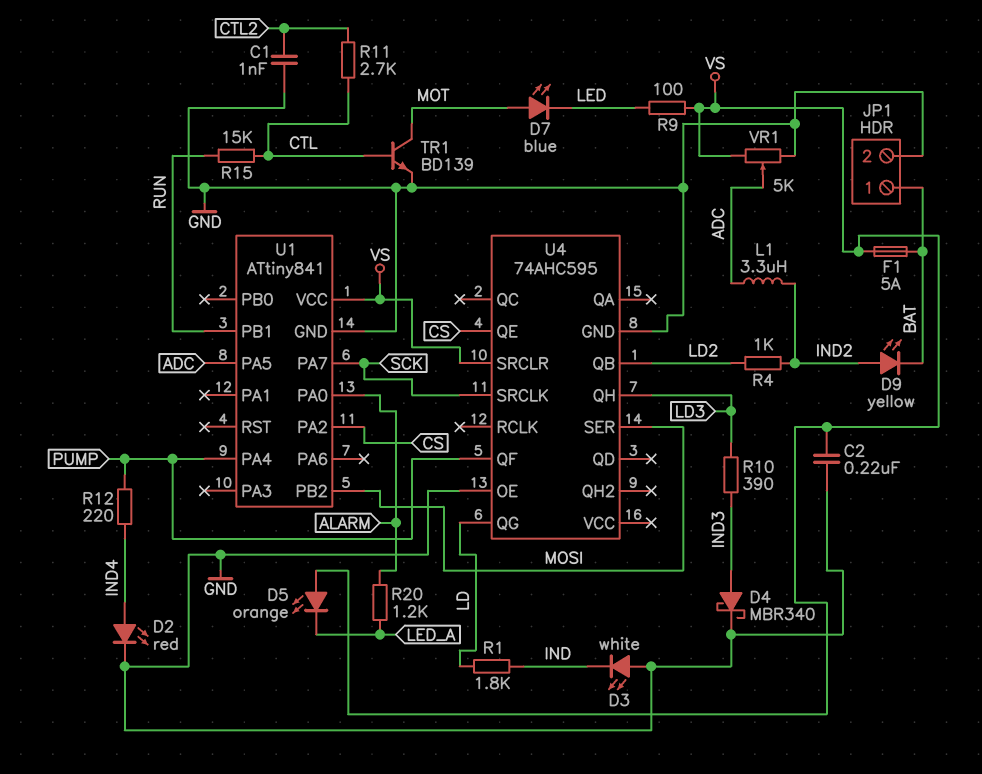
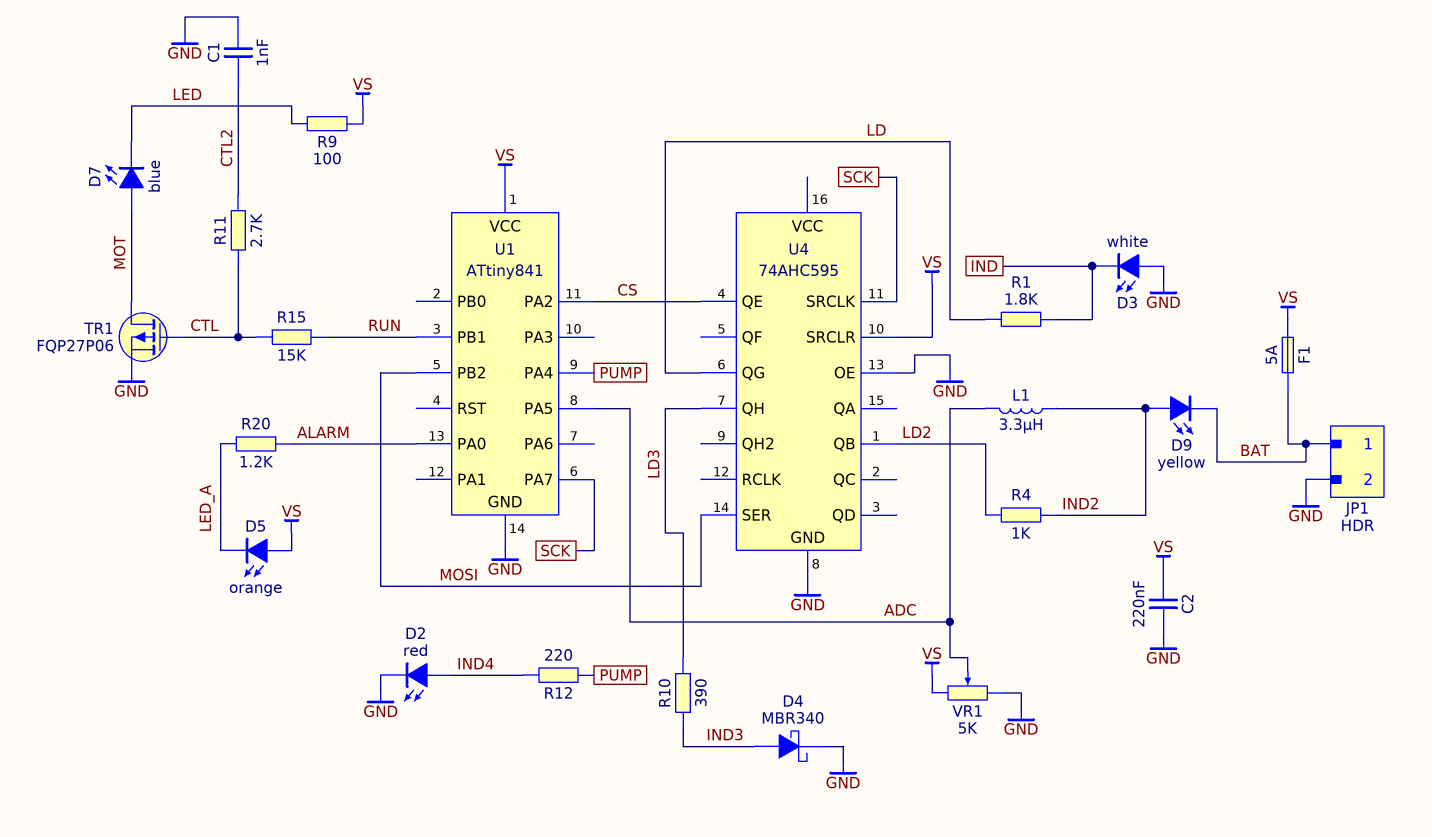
TR1: NPN BD139 (B CTL, C MOT, E GND) -> PMOS FQP27P06 (G CTL, D MOT, S GND)
U4 pin QF: PUMP -> none

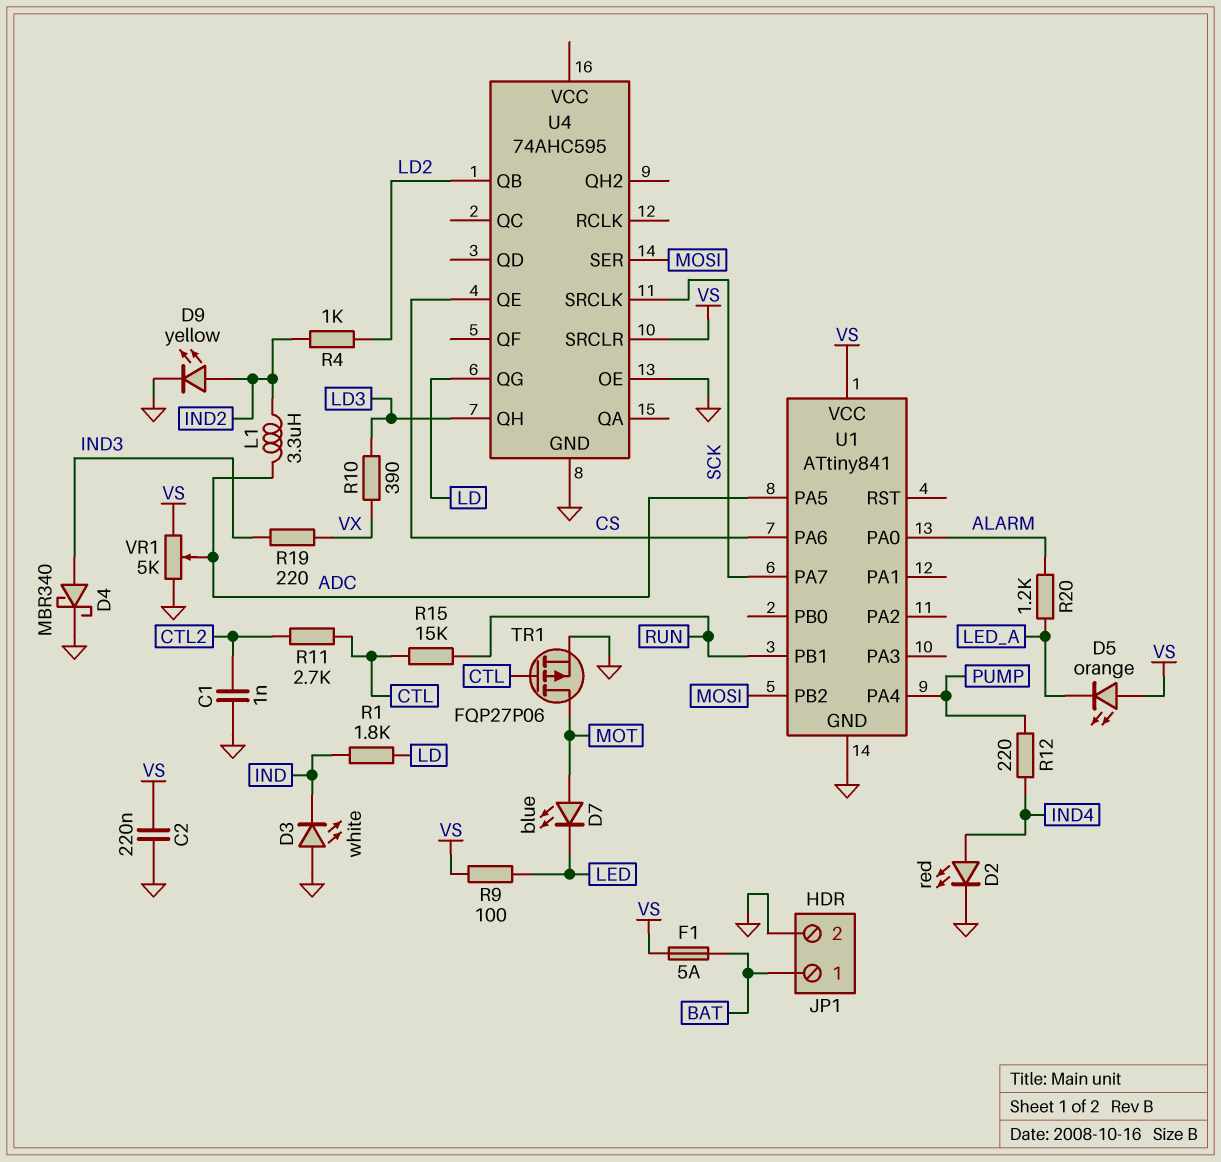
D9: LED yellow (A IND2, K BAT) -> LED yellow (A IND2, K GND)
R10: 390 (IND3, LD3) -> 390 (LD3, VX)
R19: none -> 220 (IND3, VX)
U1 pin PA2: CS -> none
U1 pin PA6: none -> CS

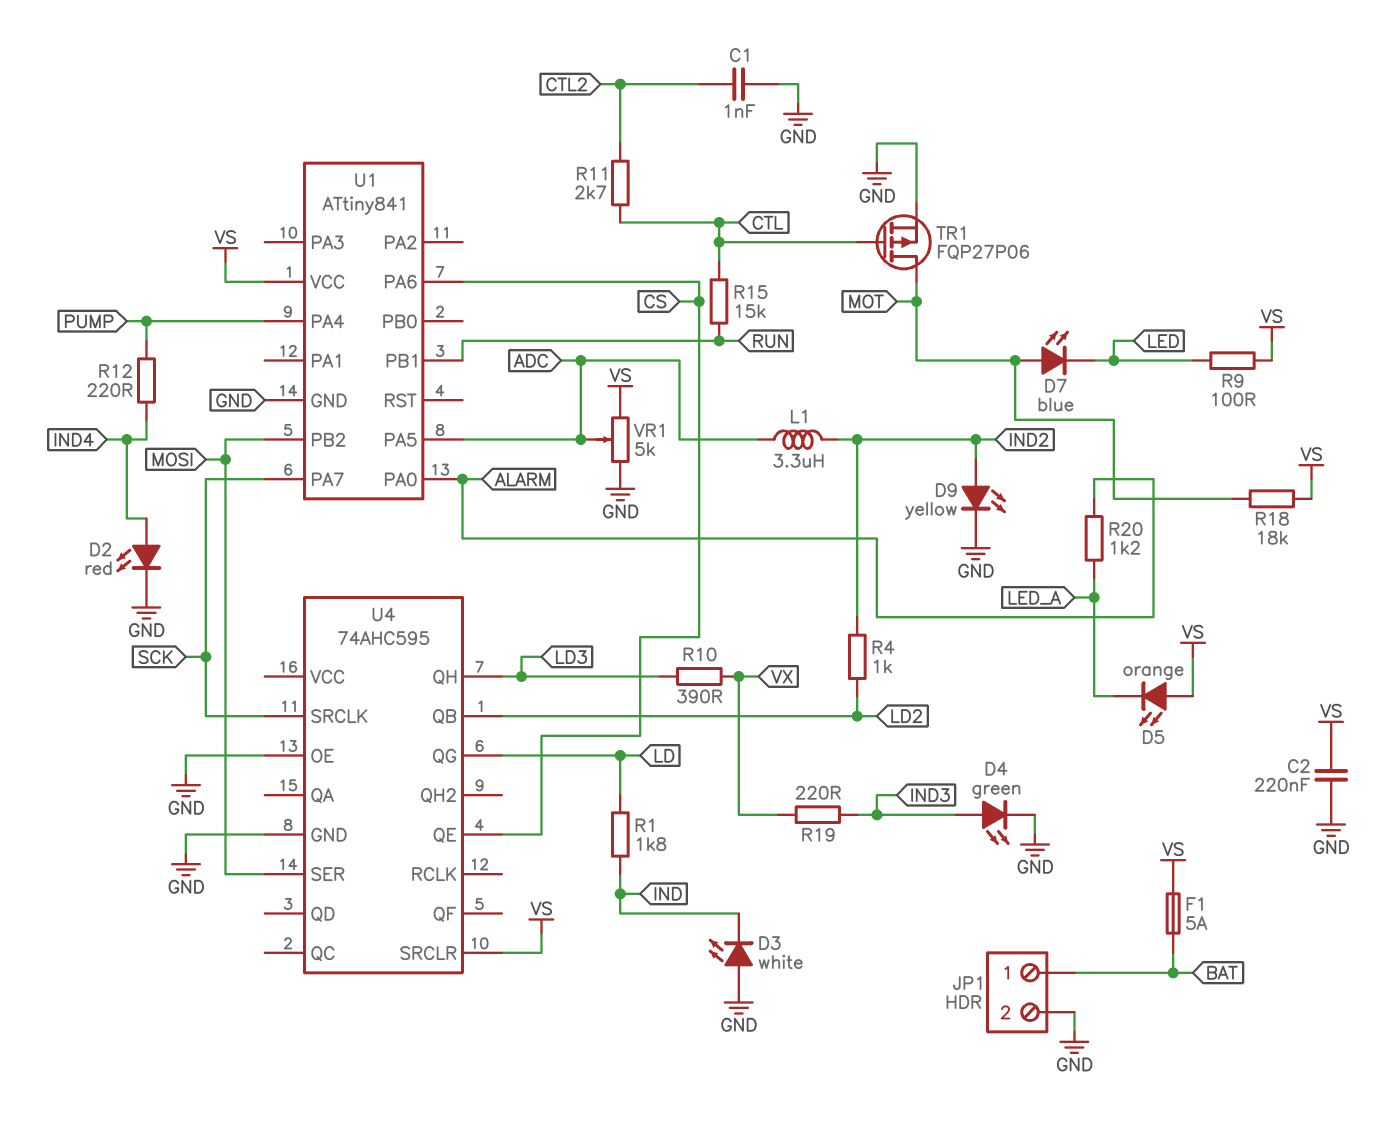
D4: schottky MBR340 (A IND3, K GND) -> LED green (A IND3, K GND)
R18: none -> 18k (MOT, VS)

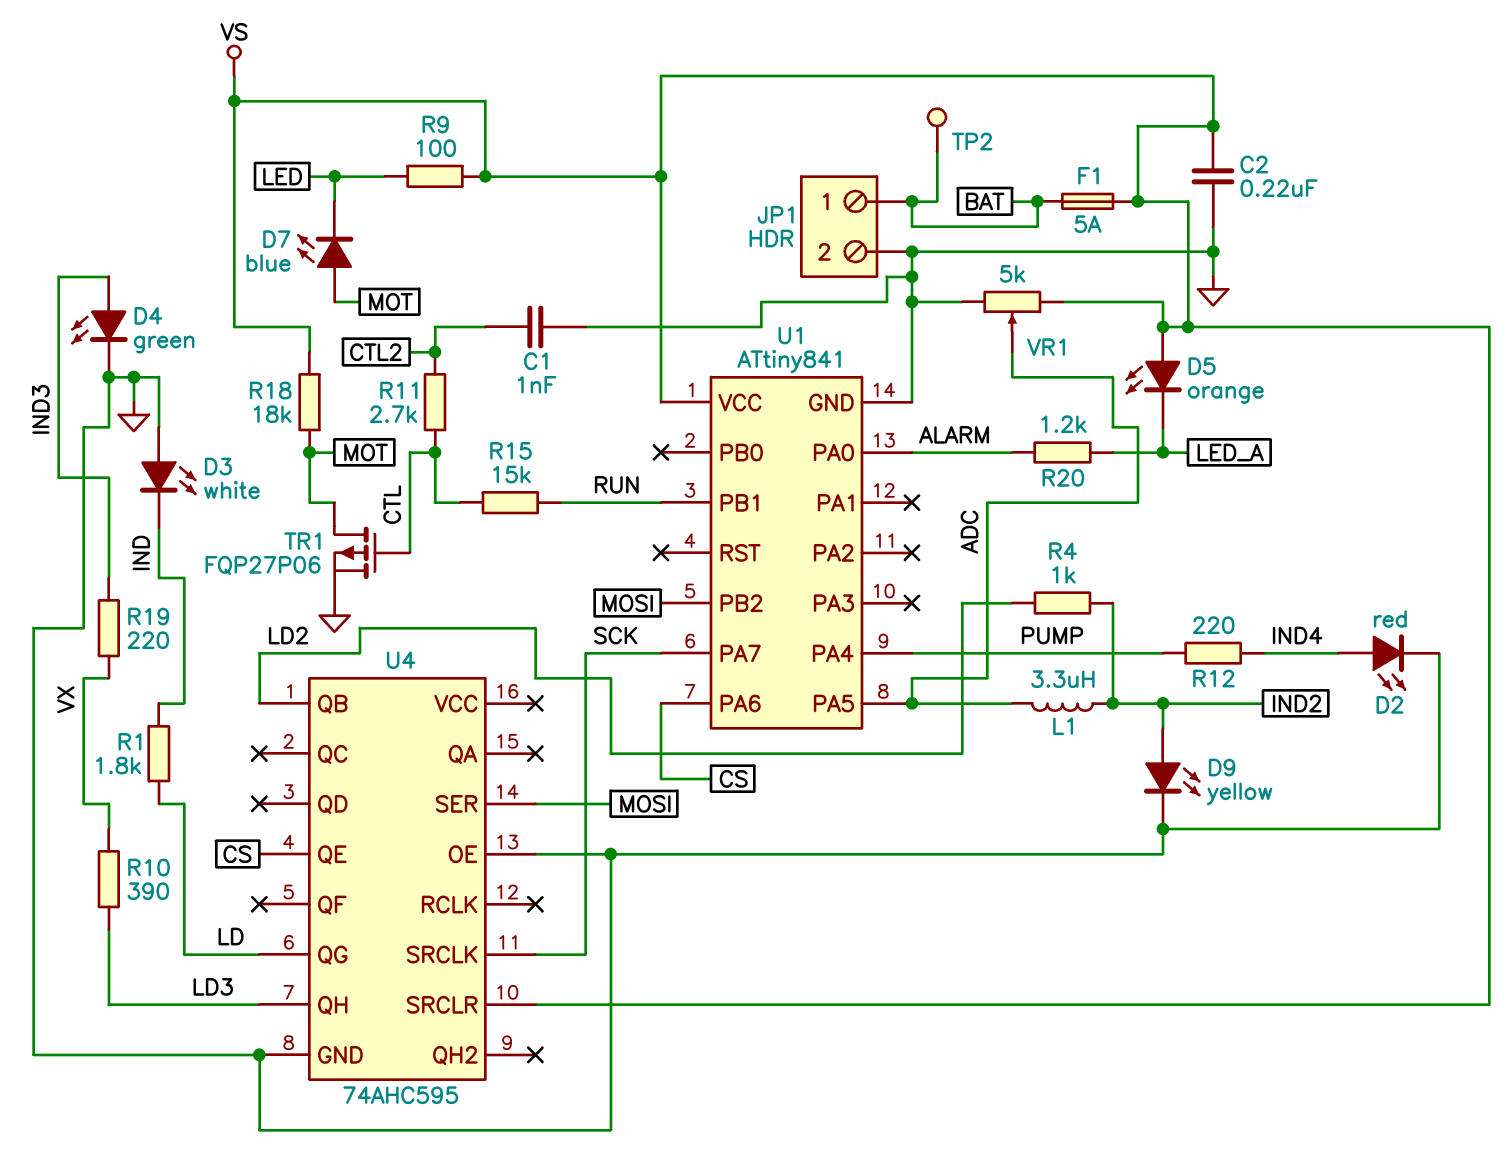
TP2: none -> test point (BAT)

